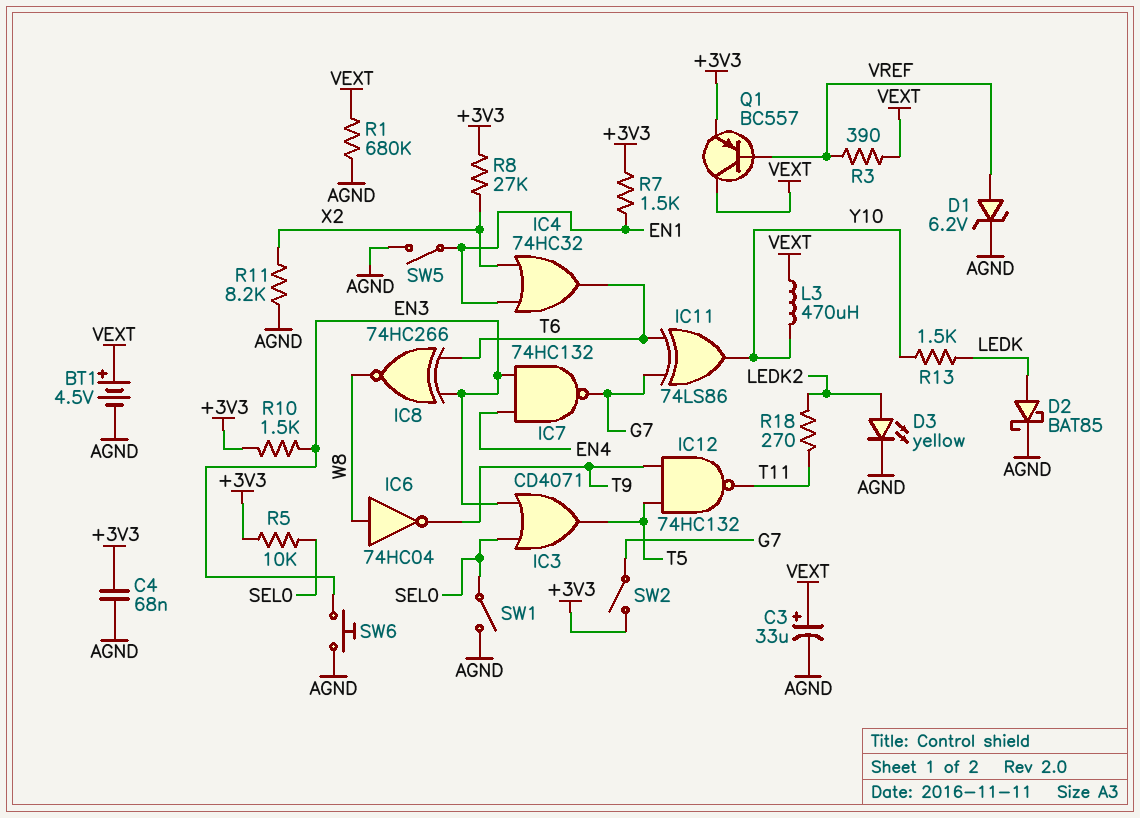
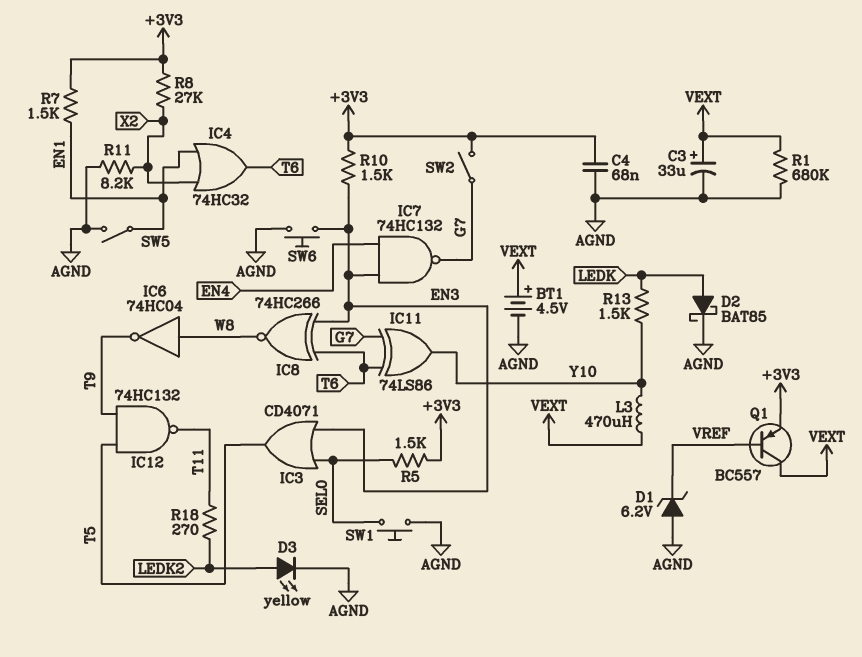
D1: zener 6.2V (A VREF, K AGND) -> zener 6.2V (A AGND, K VREF)
R3: 390 (VEXT, VREF) -> none
R5: 10k (+3V3, SEL0) -> 1.5k (+3V3, SEL0)
SW1: switch (AGND, SEL0) -> button (AGND, SEL0)

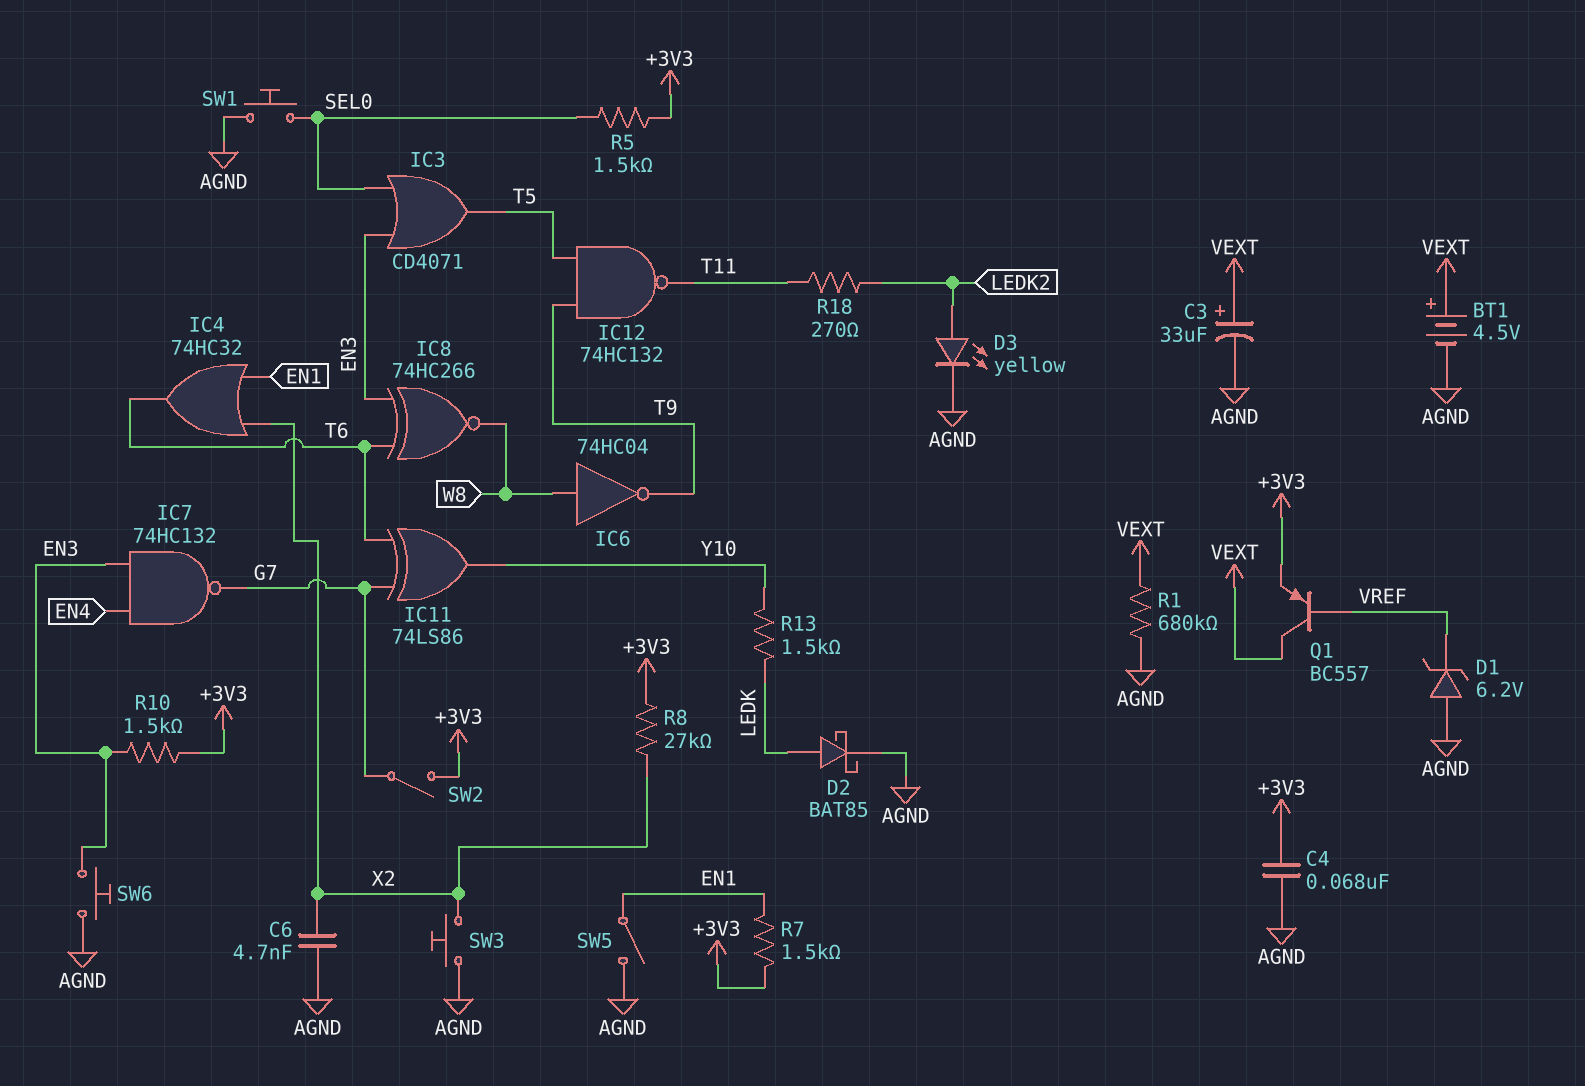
C6: none -> 4.7nF (AGND, X2)
L3: 470uH (VEXT, Y10) -> none
R11: 8.2k (AGND, X2) -> none
SW3: none -> button (AGND, X2)

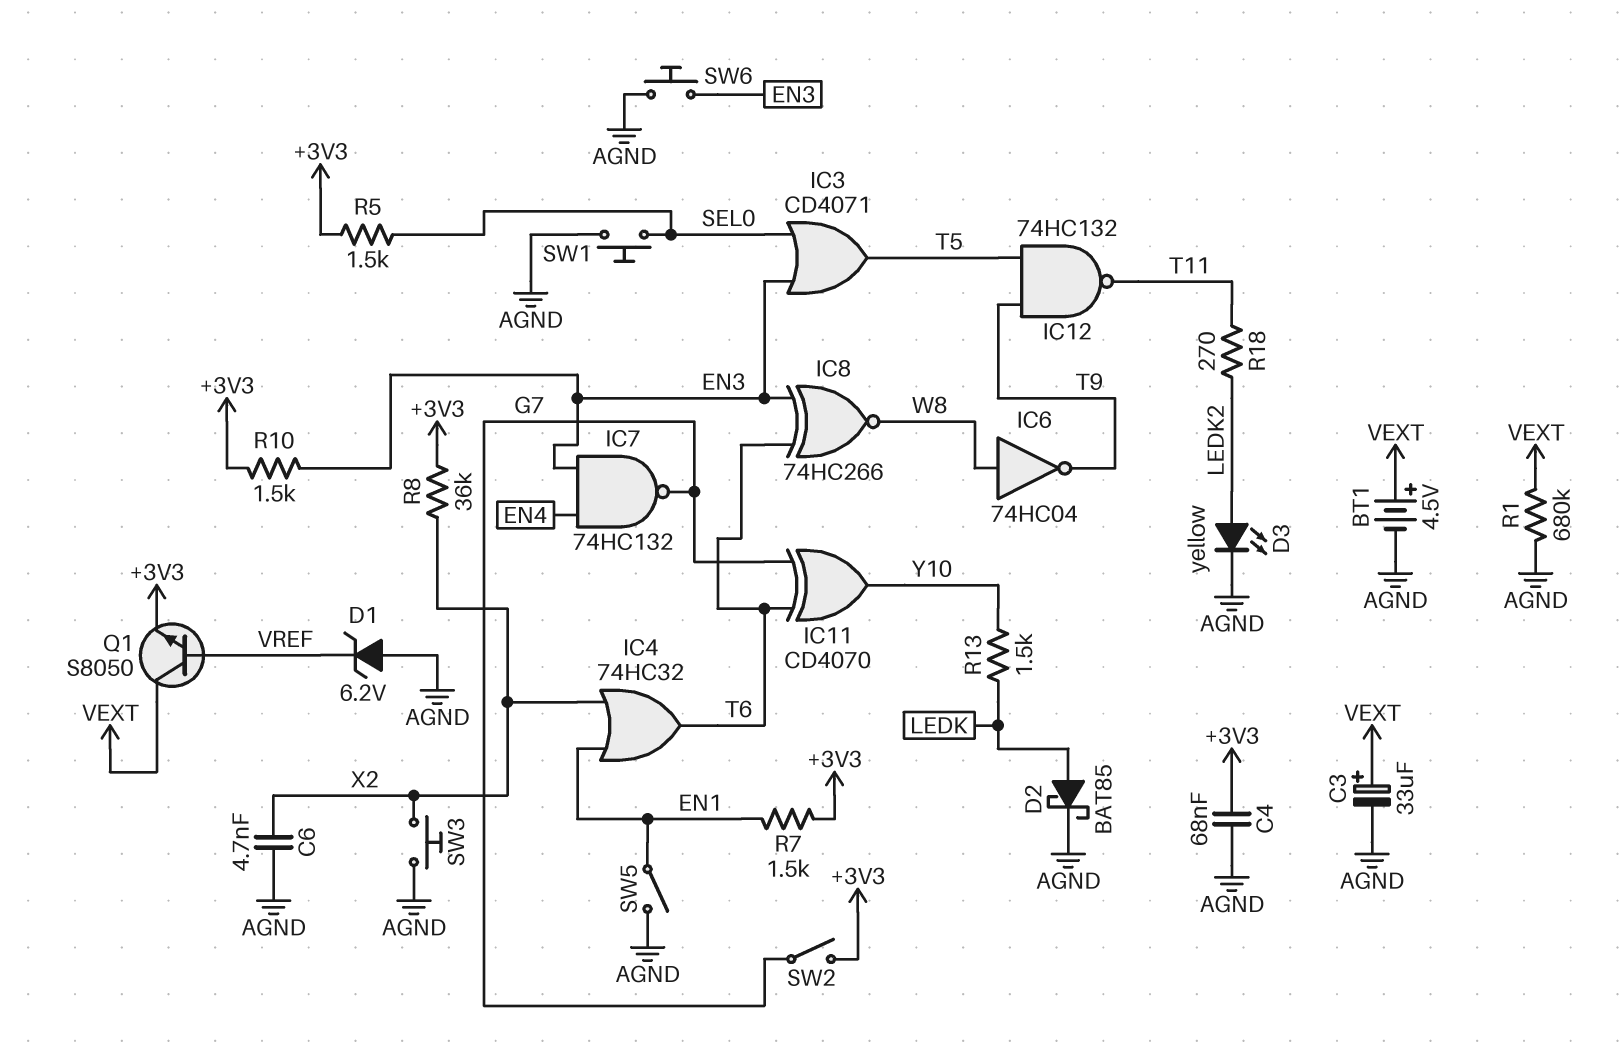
IC11: XOR 74LS86 (in G7, in T6, out Y10) -> XOR CD4070 (in G7, in T6, out Y10)
Q1: PNP BC557 (B VREF, C VEXT, E +3V3) -> NPN S8050 (B VREF, C VEXT, E +3V3)
R8: 27k (+3V3, X2) -> 36k (+3V3, X2)

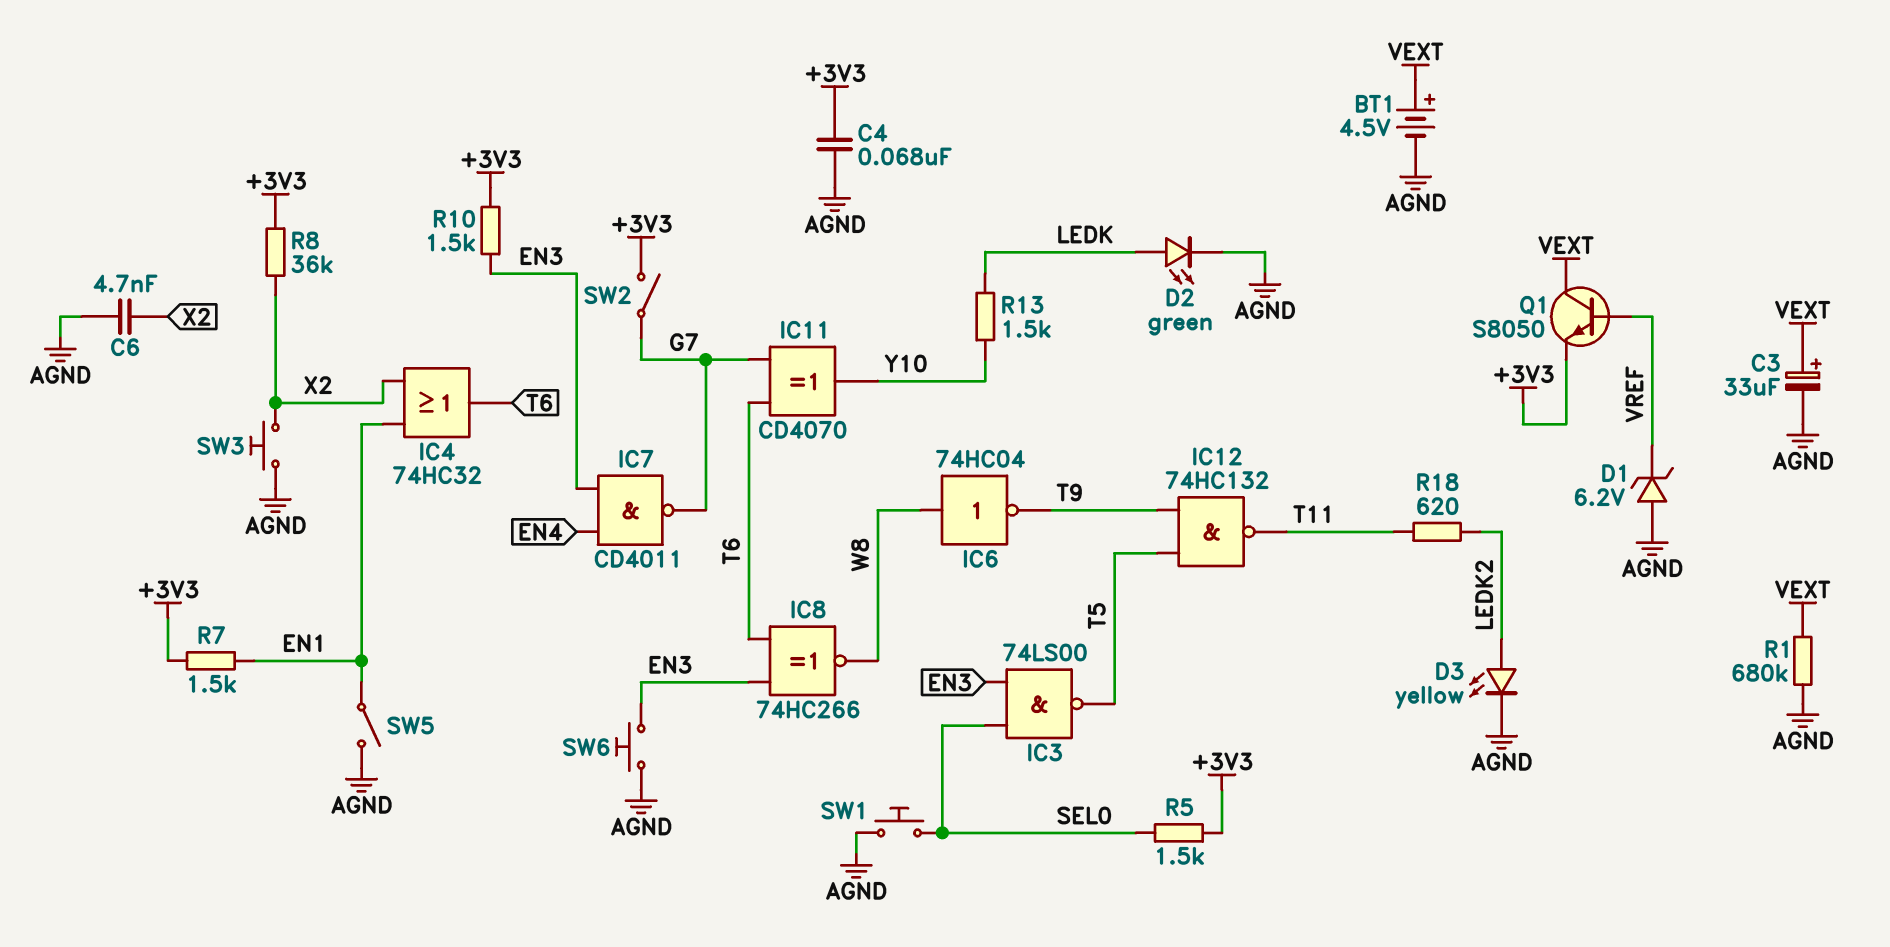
D2: schottky BAT85 (A LEDK, K AGND) -> LED green (A LEDK, K AGND)
IC3: OR CD4071 (in EN3, in SEL0, out T5) -> NAND 74LS00 (in EN3, in SEL0, out T5)
IC7: NAND 74HC132 (in EN3, in EN4, out G7) -> NAND CD4011 (in EN3, in EN4, out G7)
R18: 270 (LEDK2, T11) -> 620 (LEDK2, T11)

